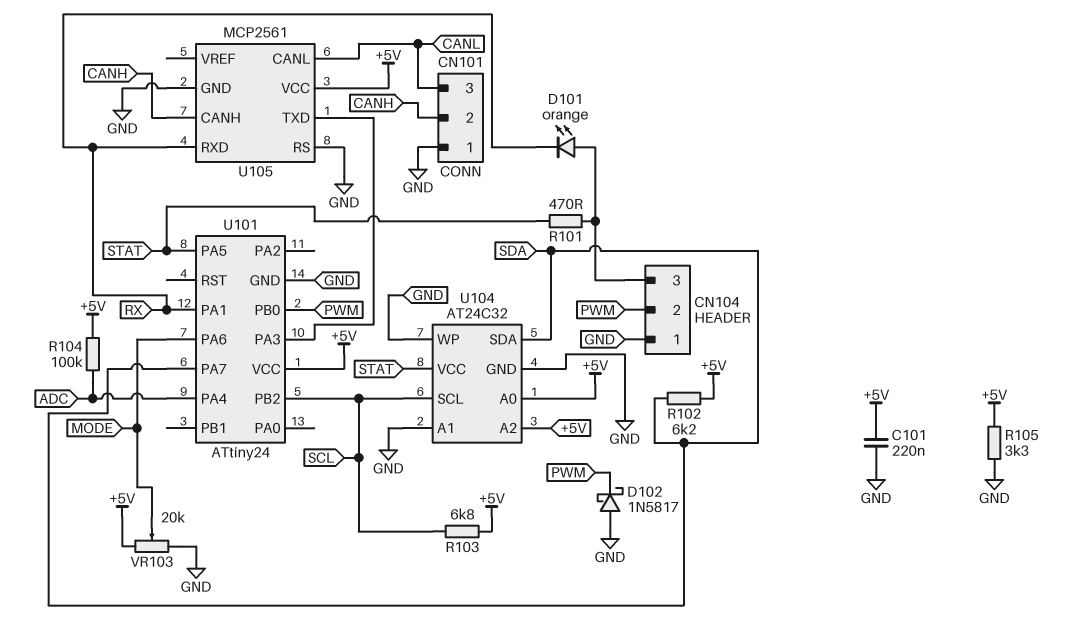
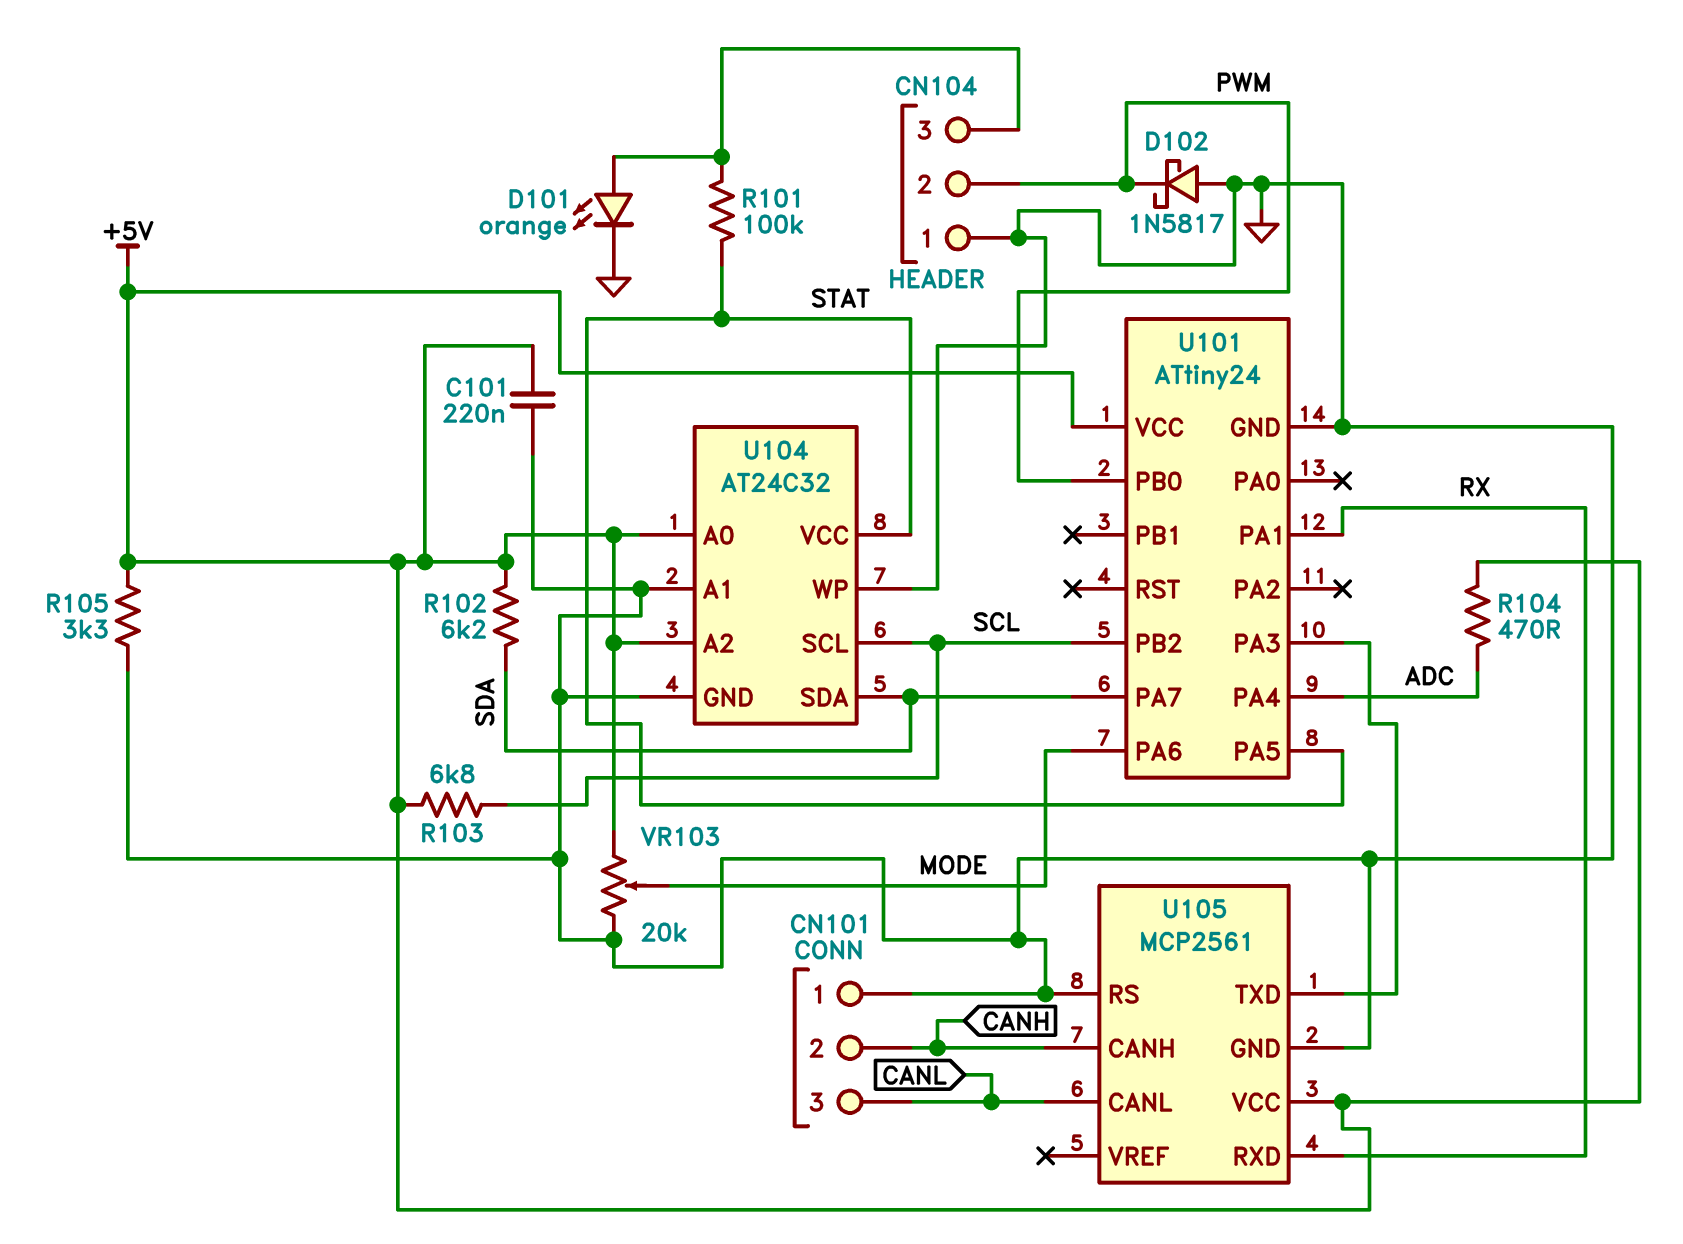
D101: LED orange (A CN104/3, K RX) -> LED orange (A CN104/3, K GND)
R101: 470 (CN104/3, STAT) -> 100k (CN104/3, STAT)
R104: 100k (+5V, ADC) -> 470 (+5V, ADC)

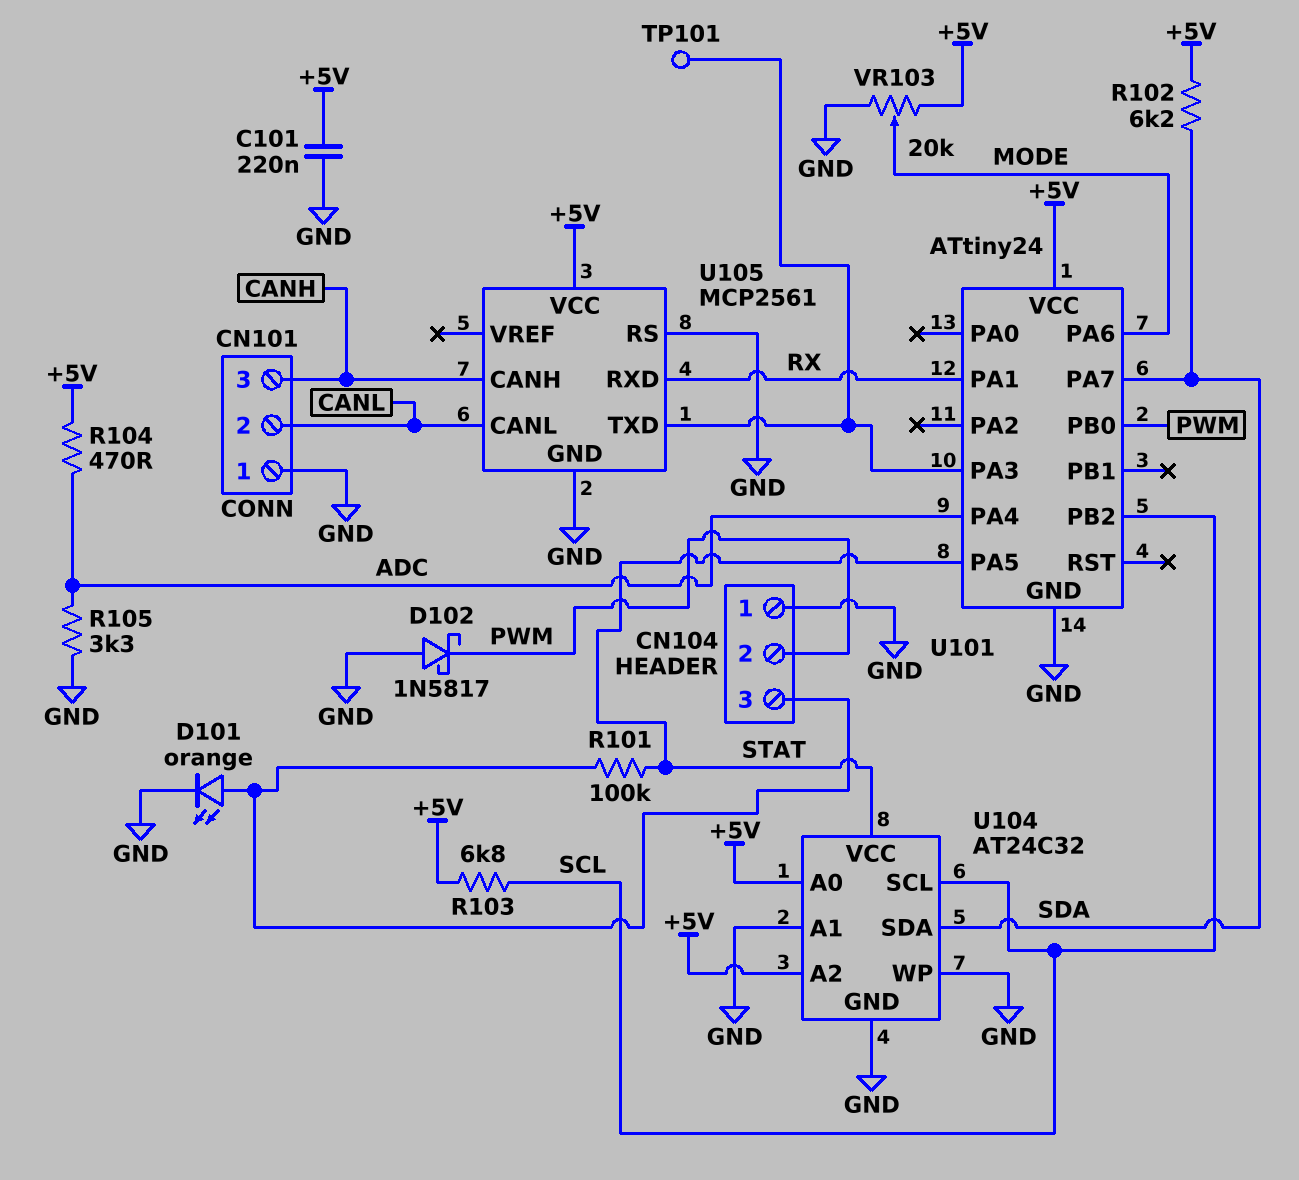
CN101 pin 2: CANH -> CANL
CN101 pin 3: CANL -> CANH
R105: 3.3k (+5V, GND) -> 3.3k (ADC, GND)
TP101: none -> test point (U101/PA3)

